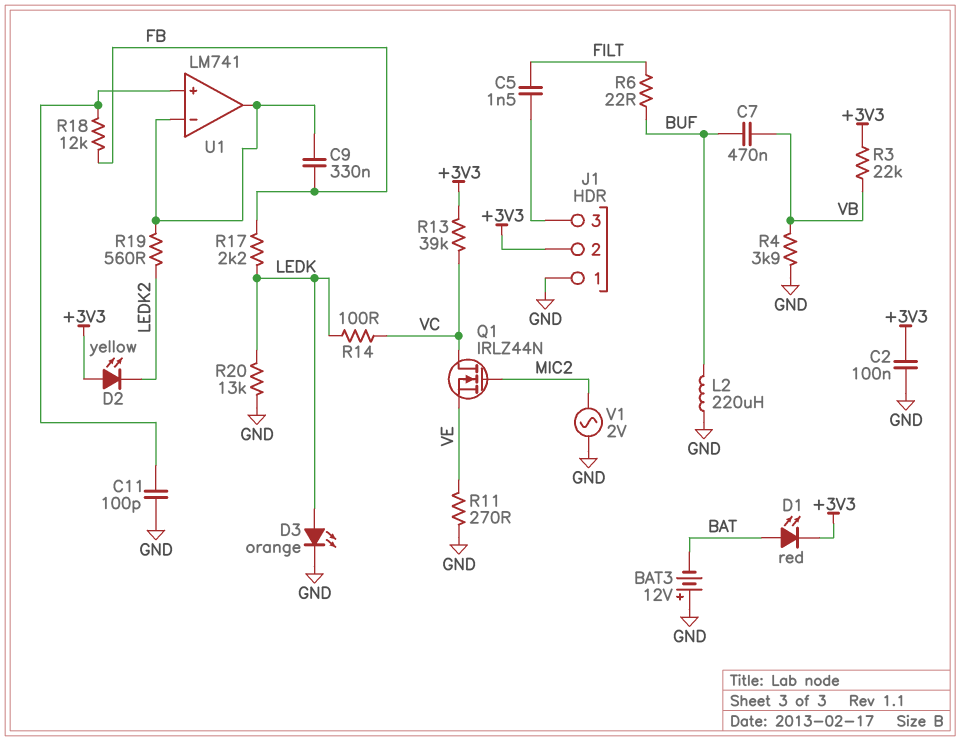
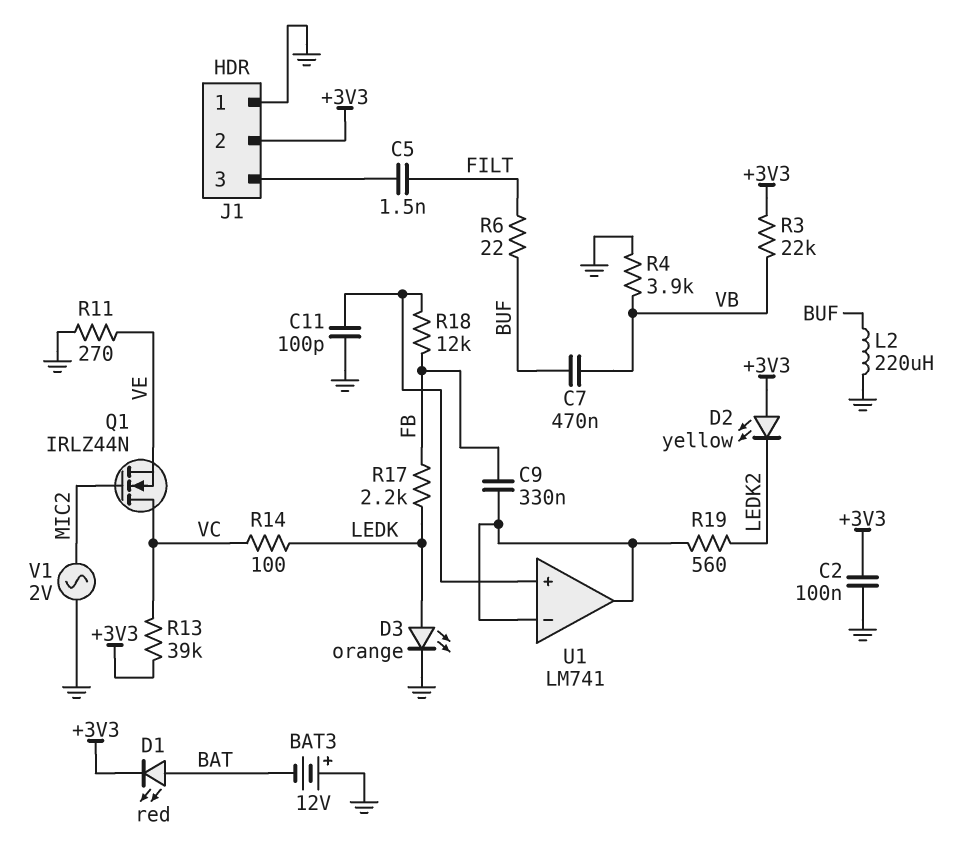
R20: 13k (GND, LEDK) -> none

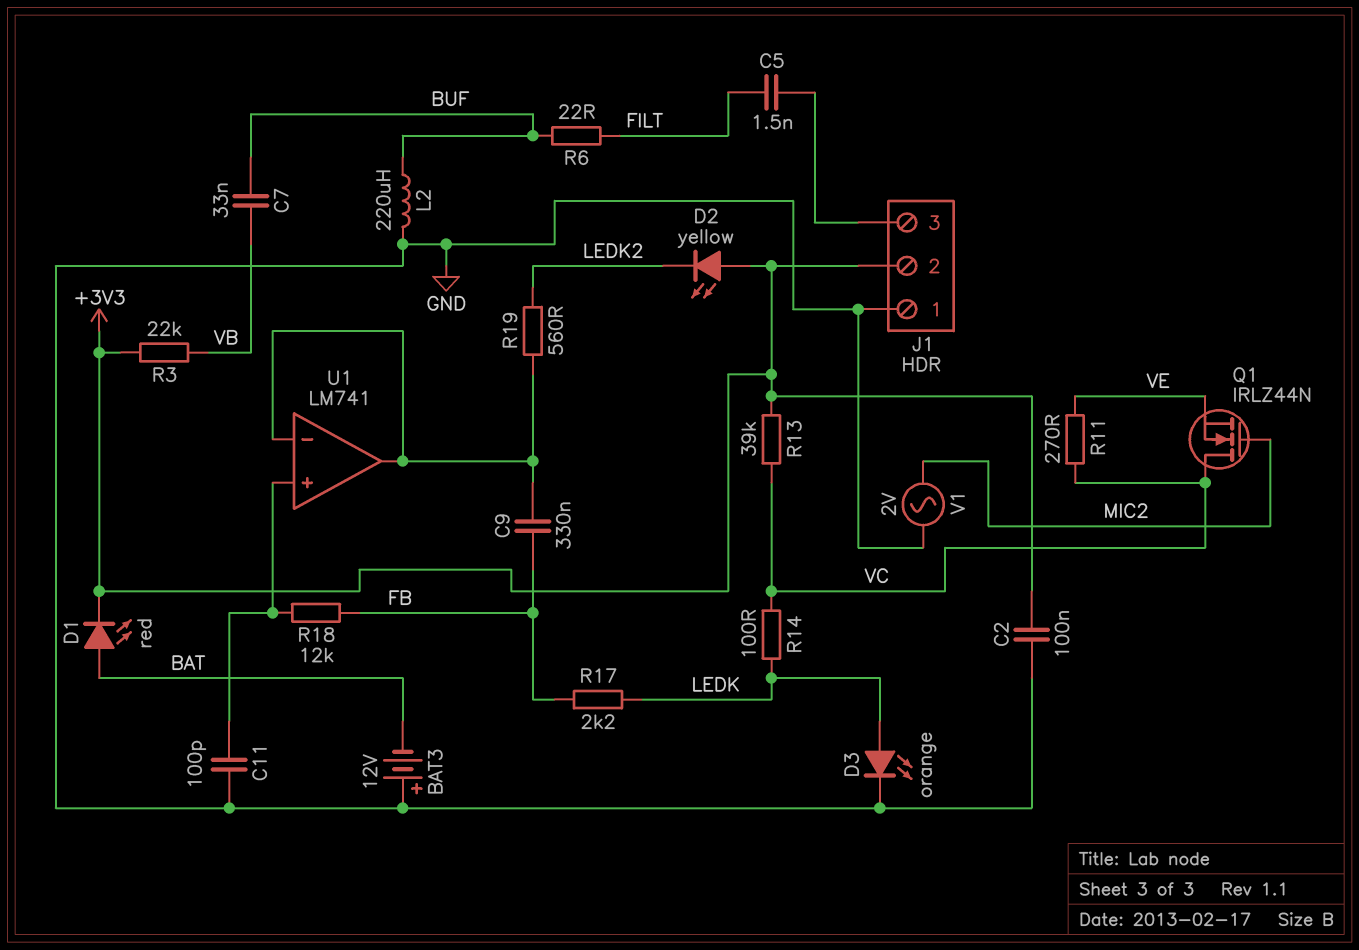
C7: 470nF (BUF, VB) -> 33nF (BUF, VB)
R4: 3.9k (GND, VB) -> none
R11: 270 (GND, VE) -> 270 (VC, VE)

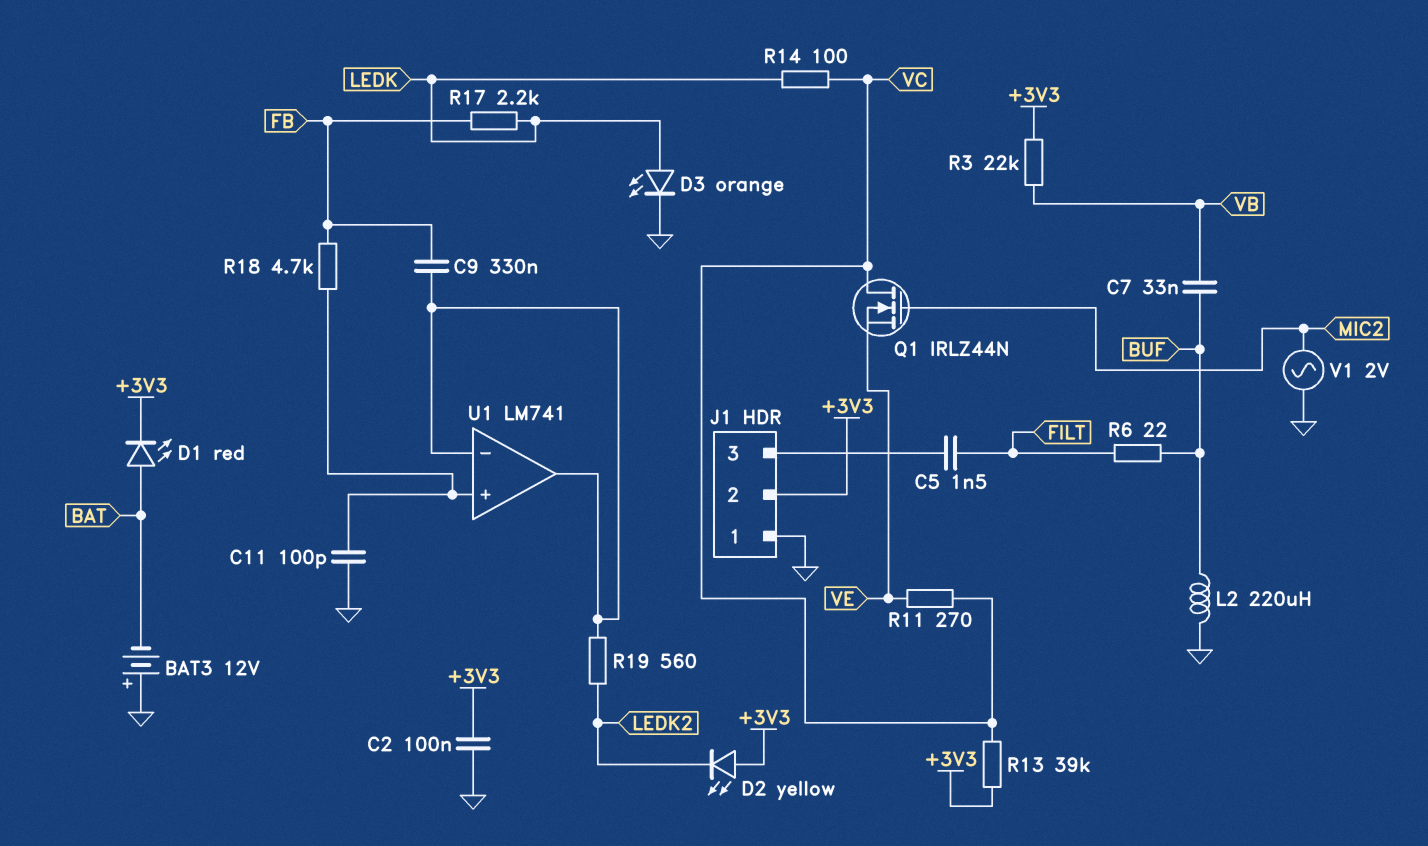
R18: 12k (FB, U1/in+) -> 4.7k (FB, U1/in+)

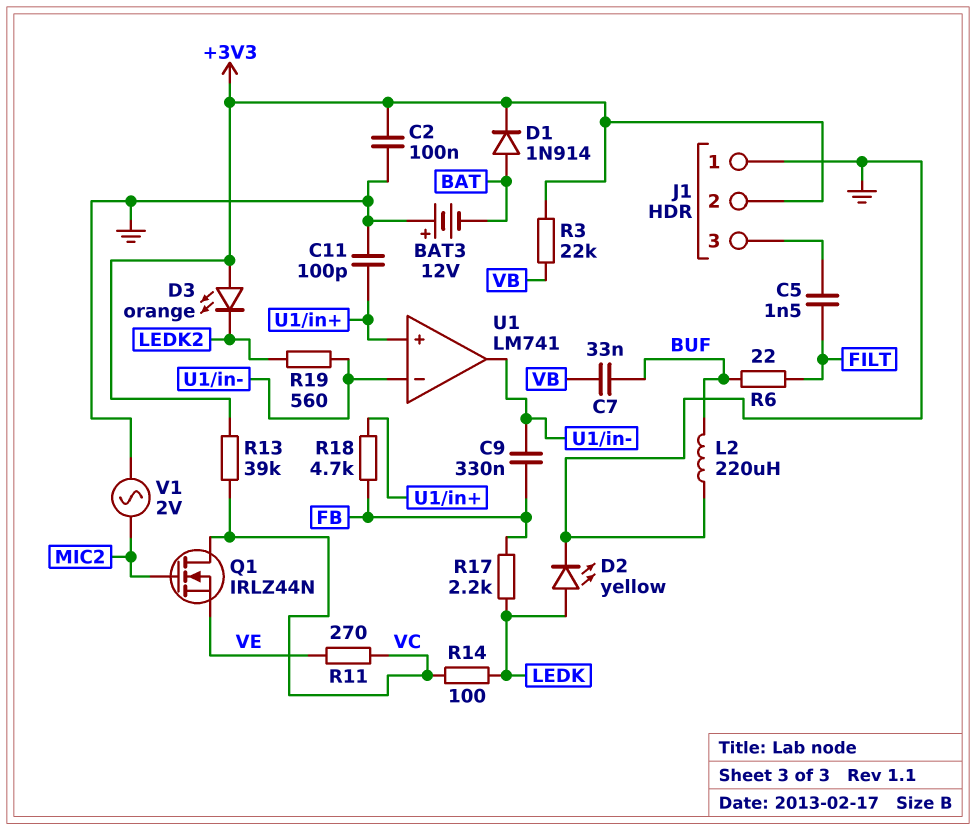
D1: LED red (A BAT, K +3V3) -> diode 1N914 (A BAT, K +3V3)
D2: LED yellow (A +3V3, K LEDK2) -> LED yellow (A LEDK, K GND)
D3: LED orange (A LEDK, K GND) -> LED orange (A +3V3, K LEDK2)

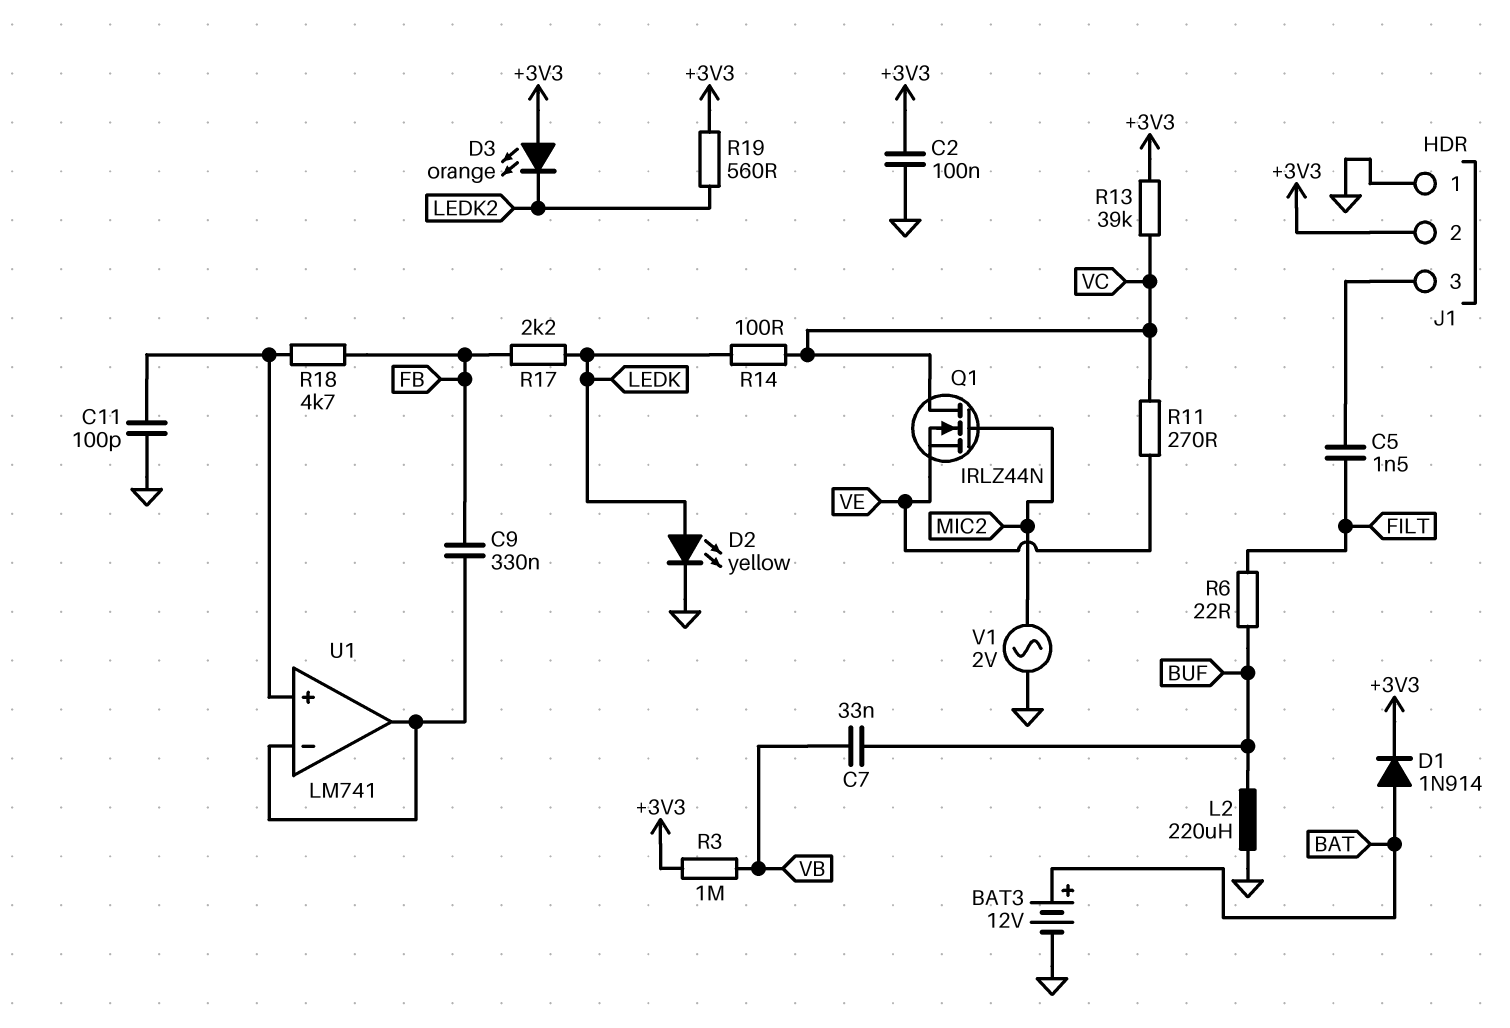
BAT3: 12V (plus GND, minus BAT) -> 12V (plus BAT, minus GND)
R3: 22k (+3V3, VB) -> 1M (+3V3, VB)
R19: 560 (LEDK2, U1/in-) -> 560 (+3V3, LEDK2)

